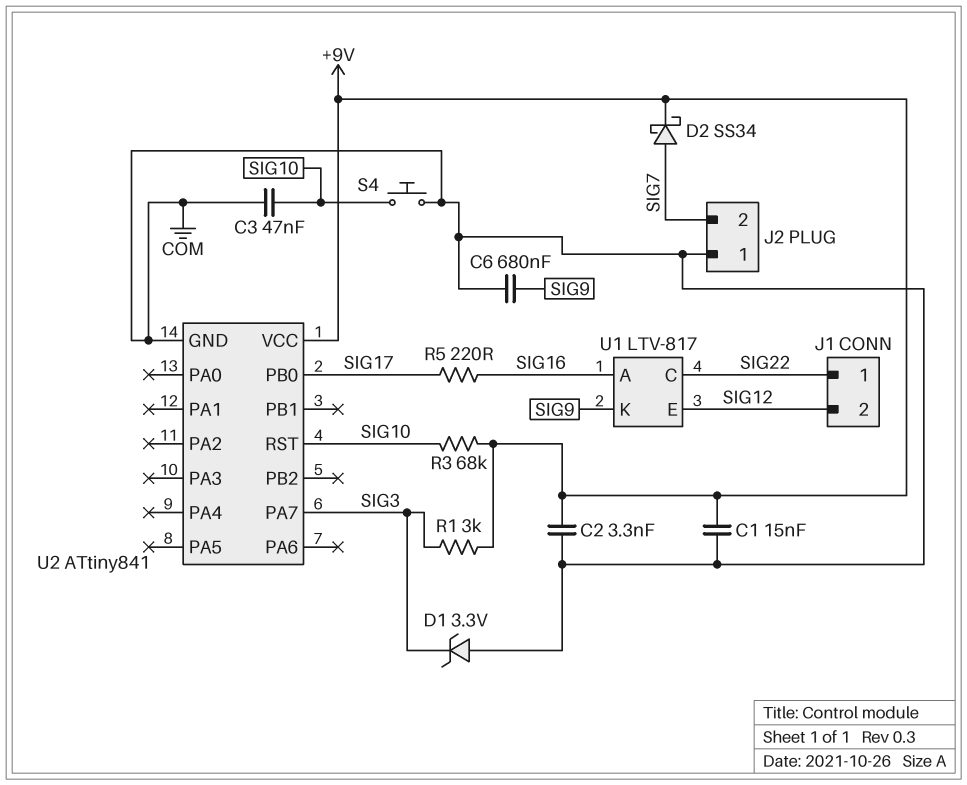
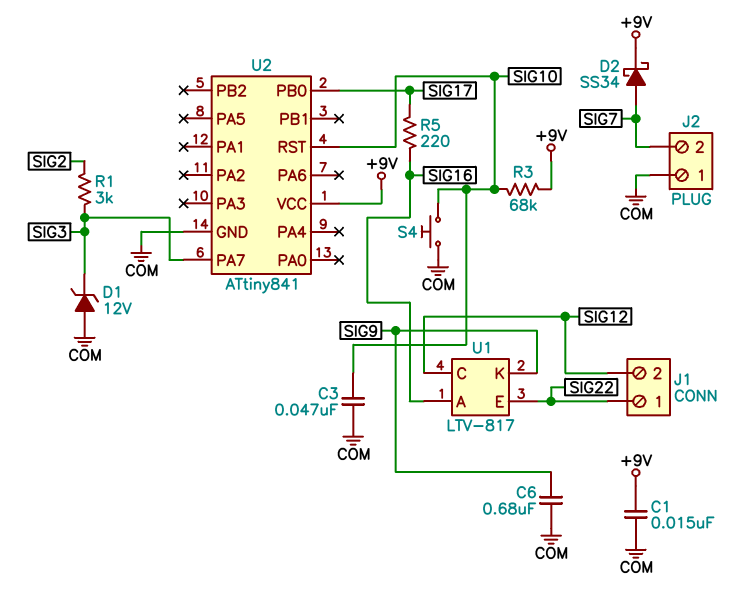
C2: 3.3nF (+9V, COM) -> none
D1: zener 3.3V (A COM, K SIG3) -> zener 12V (A COM, K SIG3)
R1: 3k (+9V, SIG3) -> 3k (SIG2, SIG3)
U1 pin C: SIG22 -> SIG12
U1 pin E: SIG12 -> SIG22

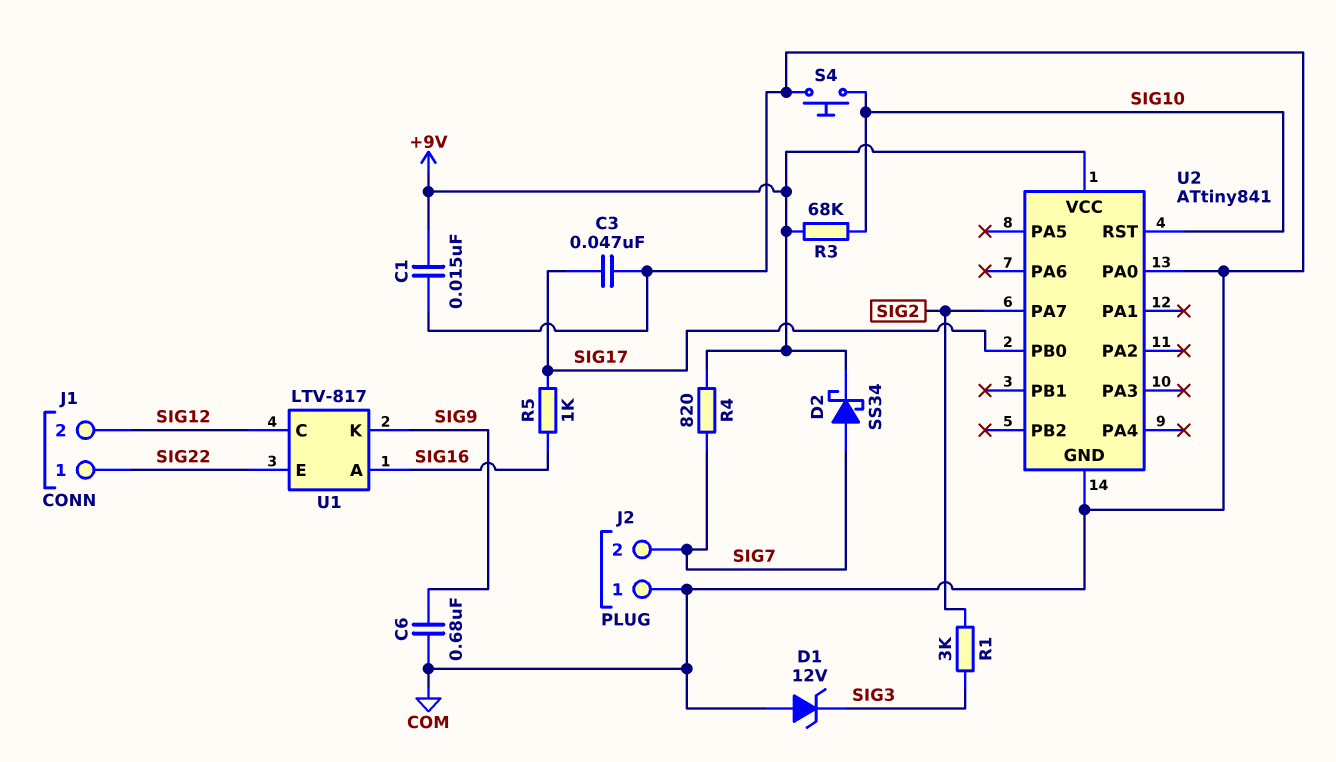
C3: 47nF (COM, SIG10) -> 47nF (COM, SIG17)
R4: none -> 820 (+9V, SIG7)
R5: 220 (SIG16, SIG17) -> 1k (SIG16, SIG17)
U2 pin PA0: none -> COM
U2 pin PA7: SIG3 -> SIG2

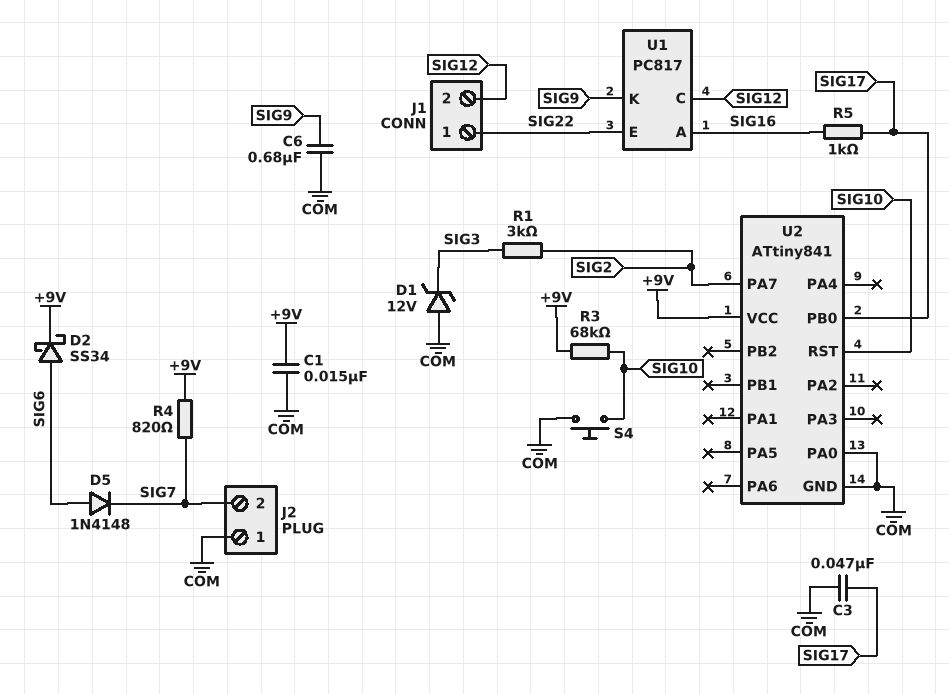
D2: schottky SS34 (A SIG7, K +9V) -> schottky SS34 (A SIG6, K +9V)
D5: none -> diode 1N4148 (A SIG6, K SIG7)
U1: LTV-817 -> PC817

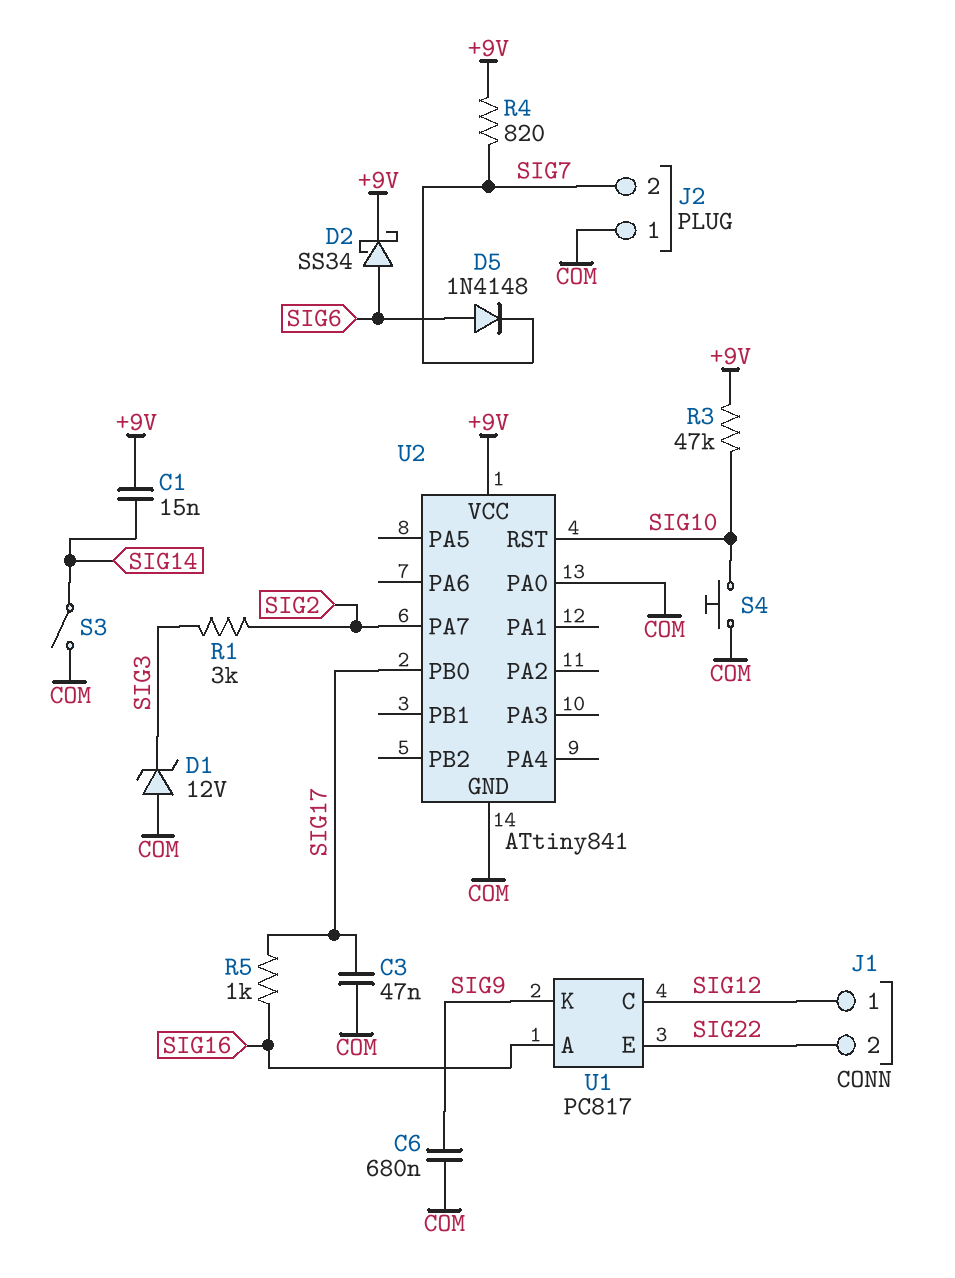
C1: 15nF (+9V, COM) -> 15nF (+9V, SIG14)
J1 pin 1: SIG22 -> SIG12
J1 pin 2: SIG12 -> SIG22
R3: 68k (+9V, SIG10) -> 47k (+9V, SIG10)
S3: none -> switch (COM, SIG14)

